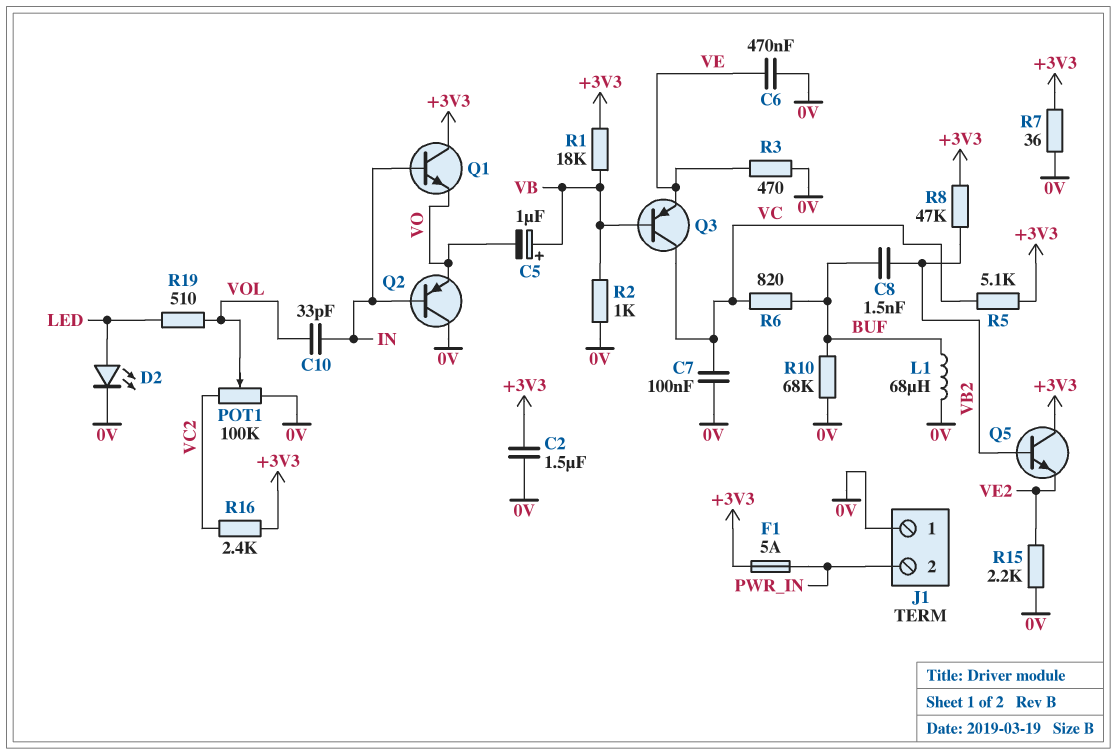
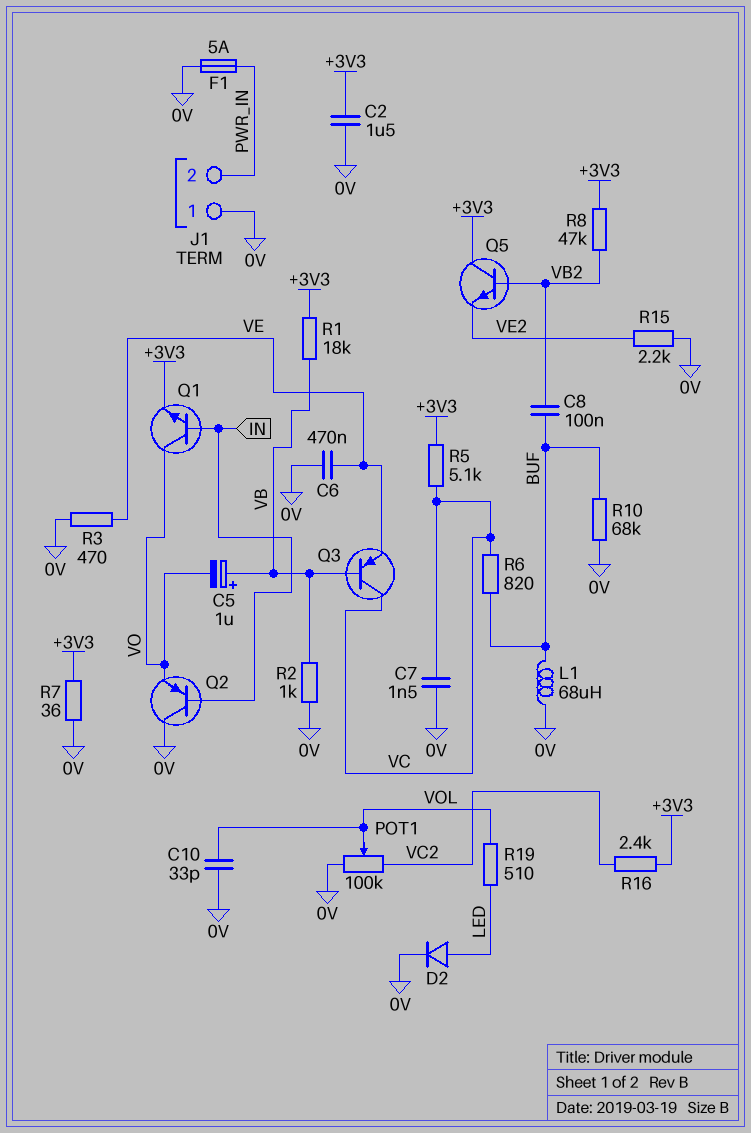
C7: 100nF (0V, VC) -> 1.5nF (0V, VC)
C8: 1.5nF (BUF, VB2) -> 100nF (BUF, VB2)
C10: 33pF (IN, VOL) -> 33pF (0V, VOL)
D2: LED (A LED, K 0V) -> diode (A LED, K 0V)
F1: 5A (+3V3, PWR_IN) -> 5A (0V, PWR_IN)
Q1: NPN (B IN, C +3V3, E VO) -> NPN (B IN, C VO, E +3V3)

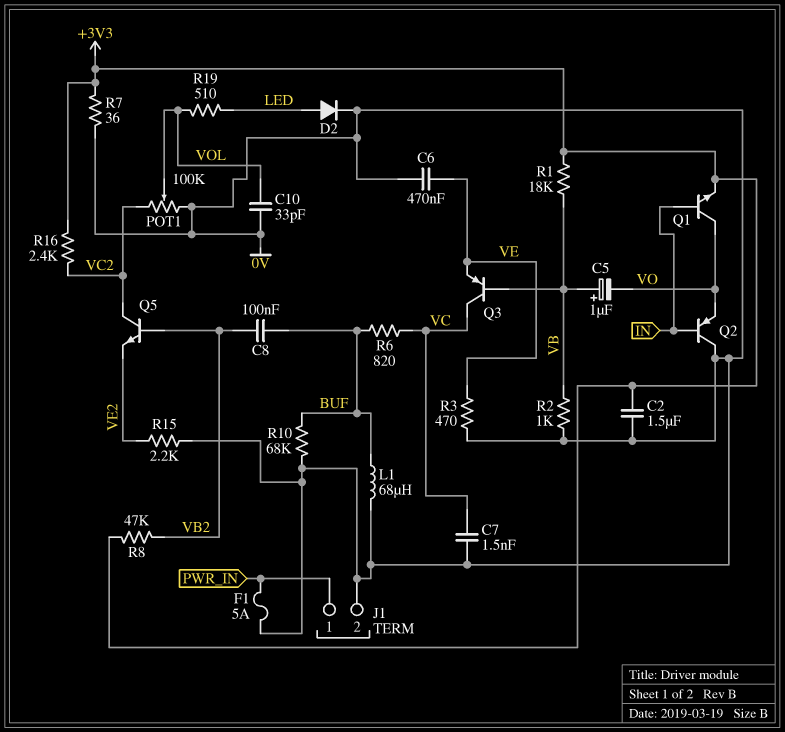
J1 pin 1: 0V -> PWR_IN
J1 pin 2: PWR_IN -> 0V
Q5: NPN (B VB2, C +3V3, E VE2) -> NPN (B VB2, C VC2, E VE2)
R5: 5.1k (+3V3, VC) -> none

